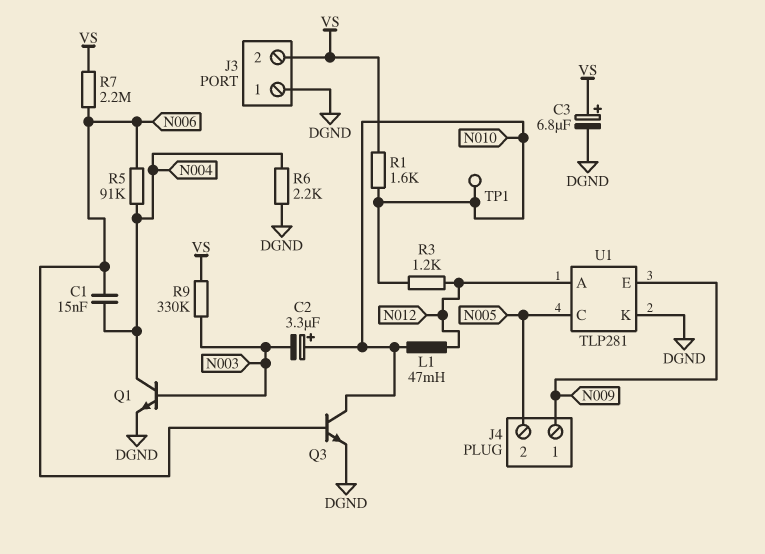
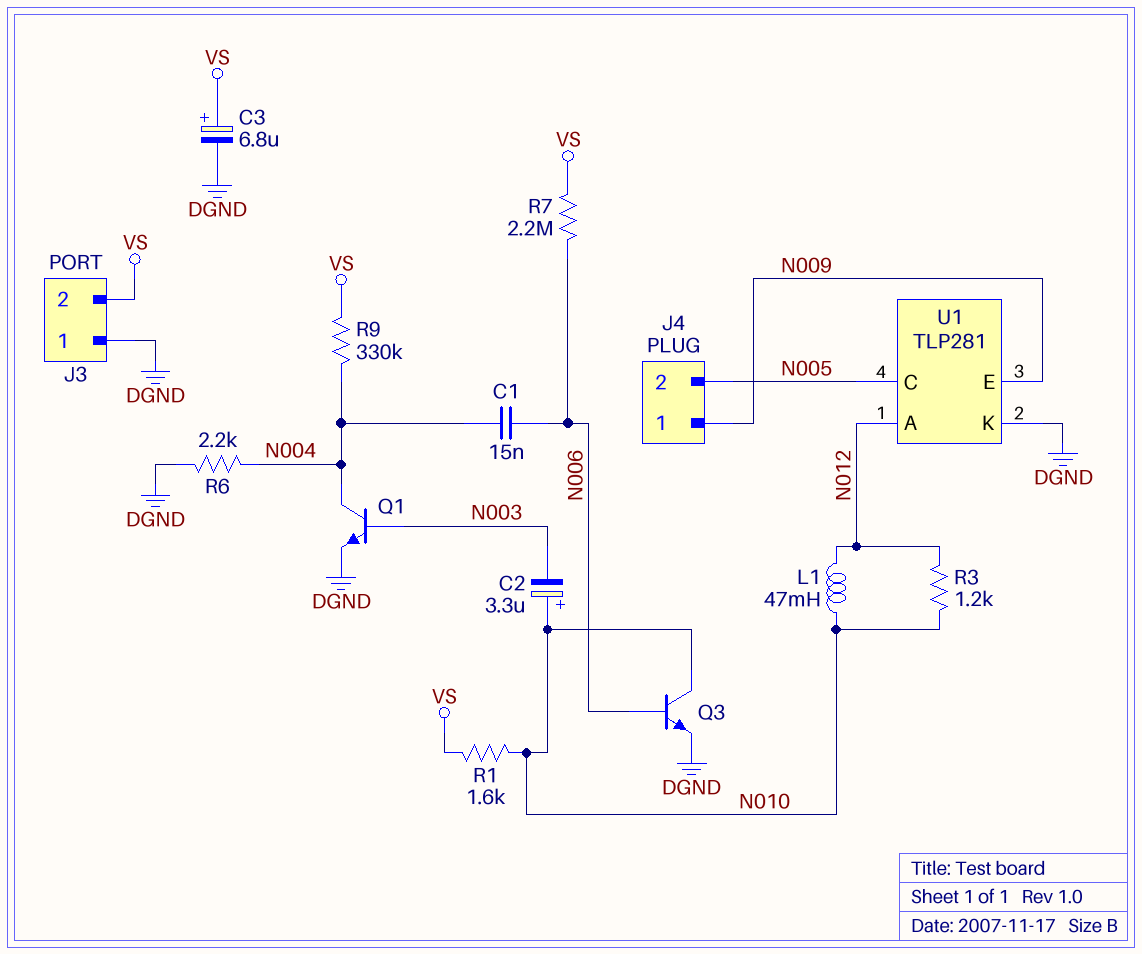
R5: 91k (N004, N006) -> none
R9: 330k (N003, VS) -> 330k (N004, VS)
TP1: test point (N010) -> none

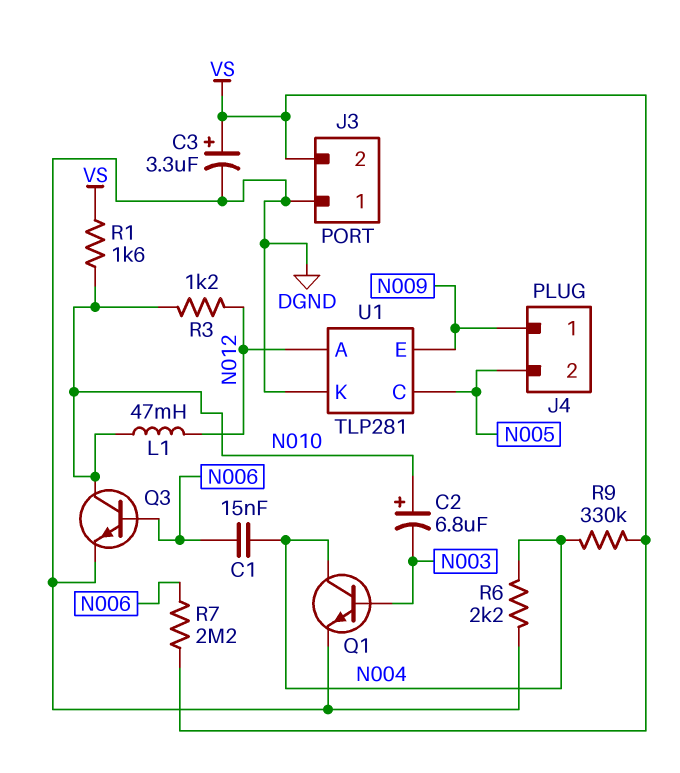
C2: 3.3uF (plus N010, minus N003) -> 6.8uF (plus N010, minus N003)
C3: 6.8uF (plus VS, minus DGND) -> 3.3uF (plus VS, minus DGND)

